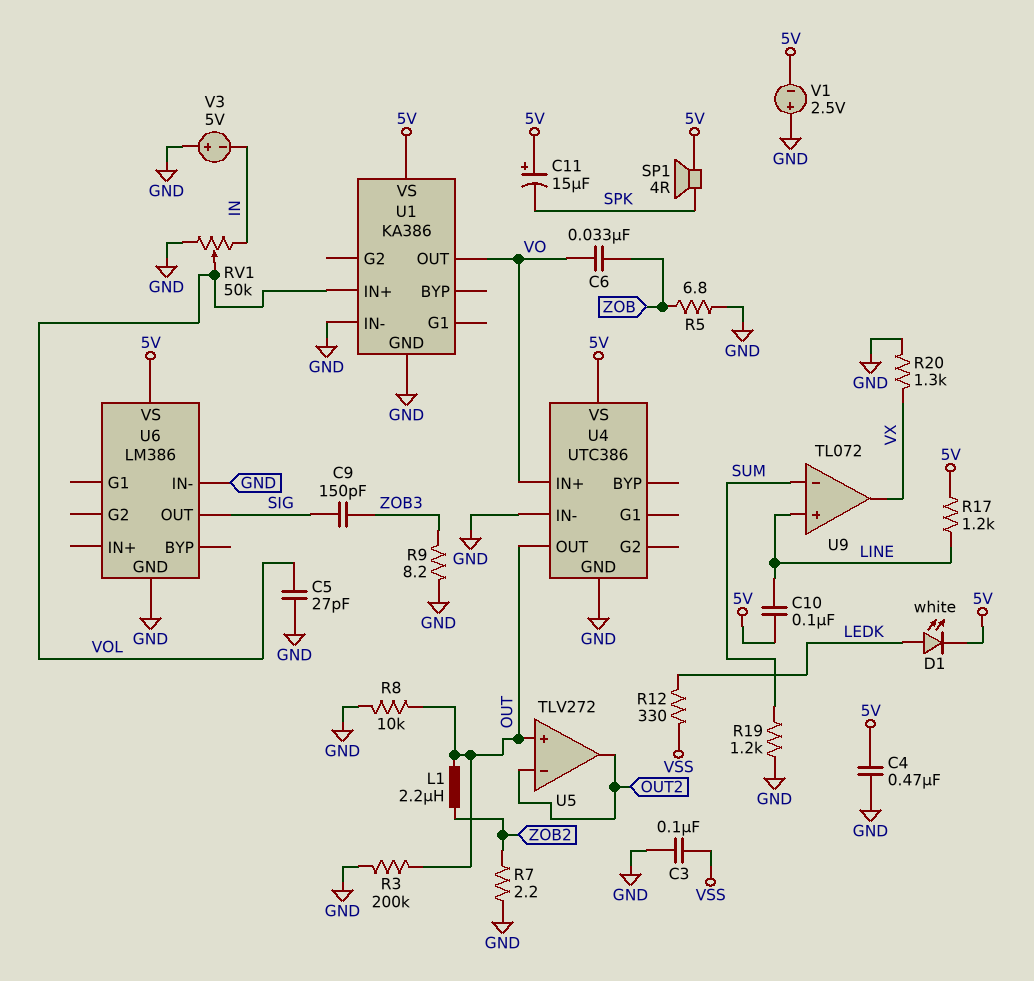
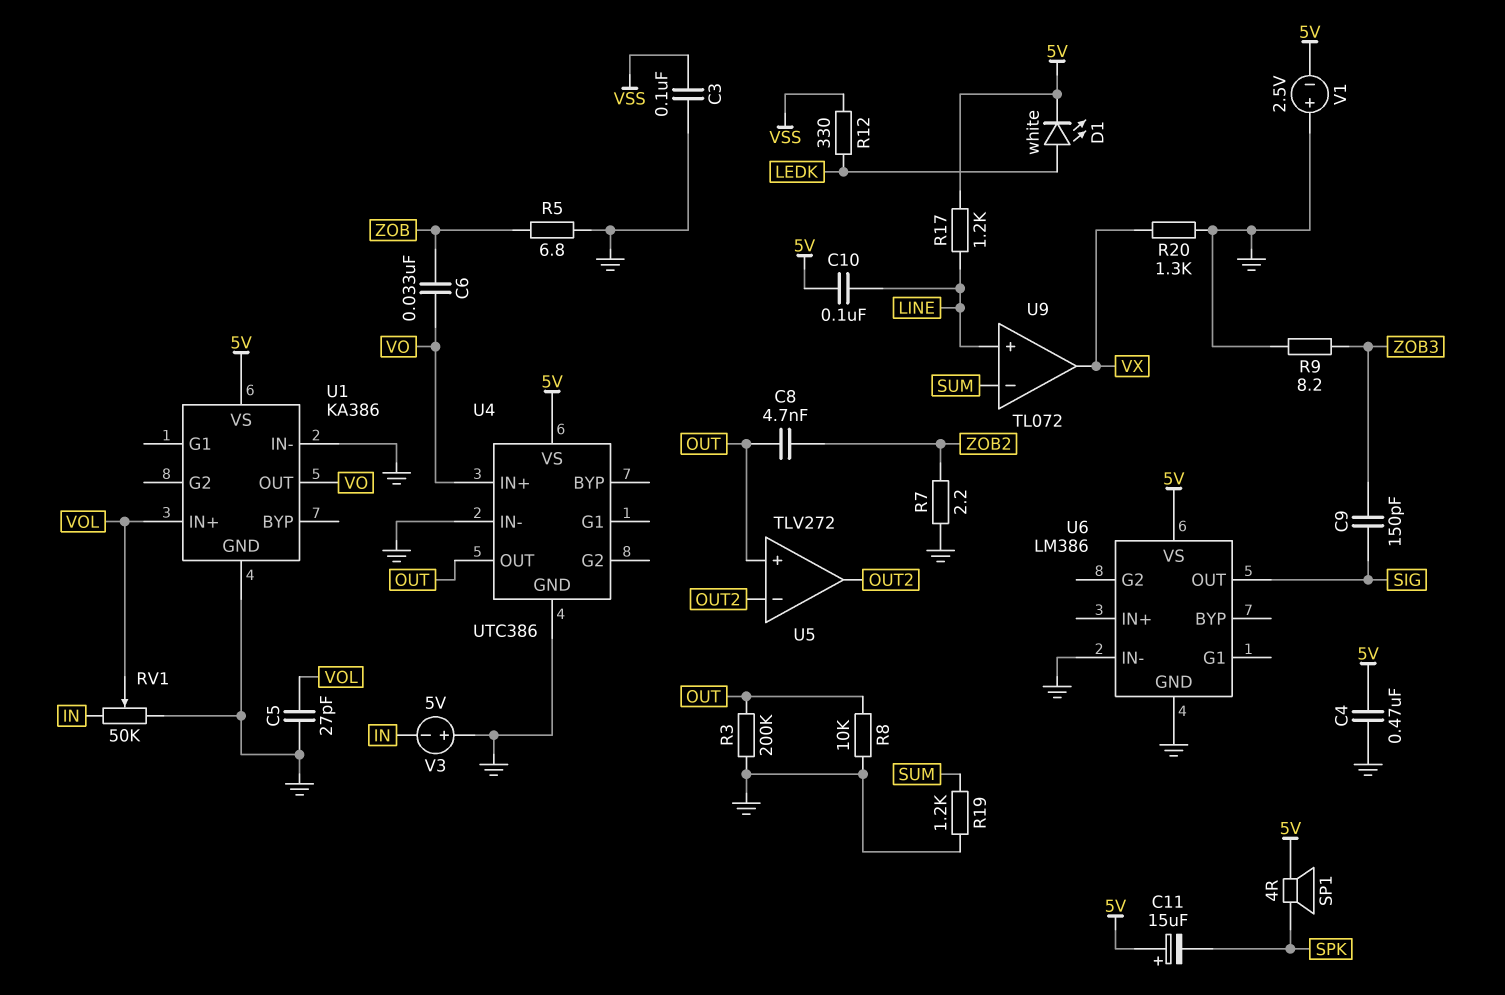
C8: none -> 4.7nF (OUT, ZOB2)
L1: 2.2uH (OUT, ZOB2) -> none

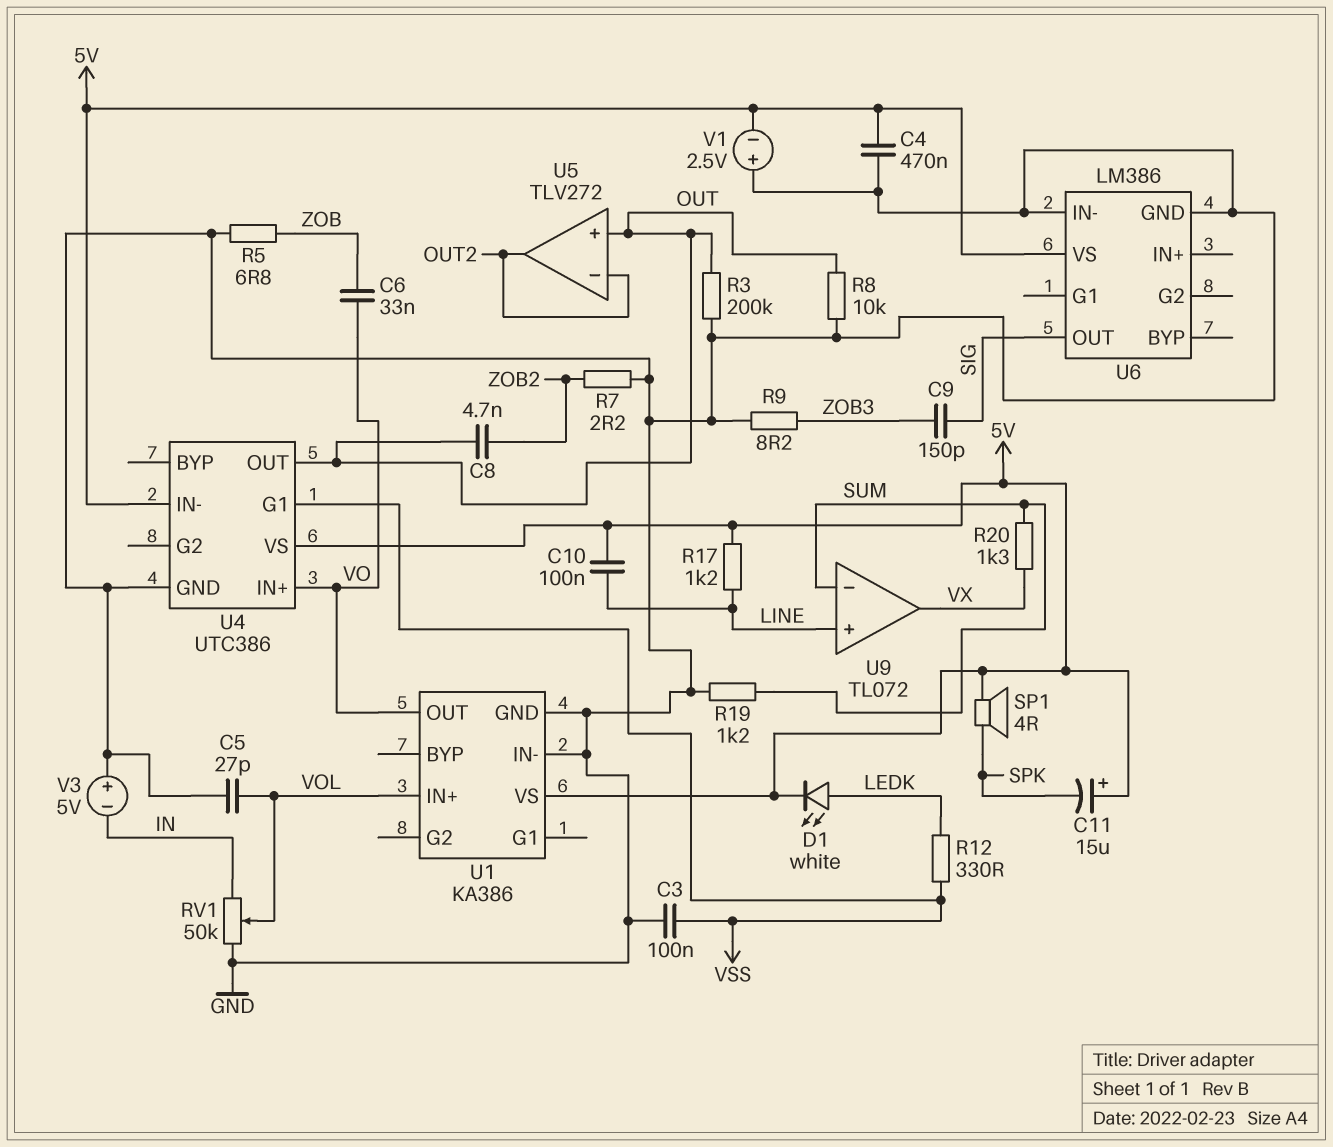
R20: 1.3k (GND, VX) -> 1.3k (SUM, VX)
U4 pin G1: none -> VSS
U4 pin IN-: GND -> 5V

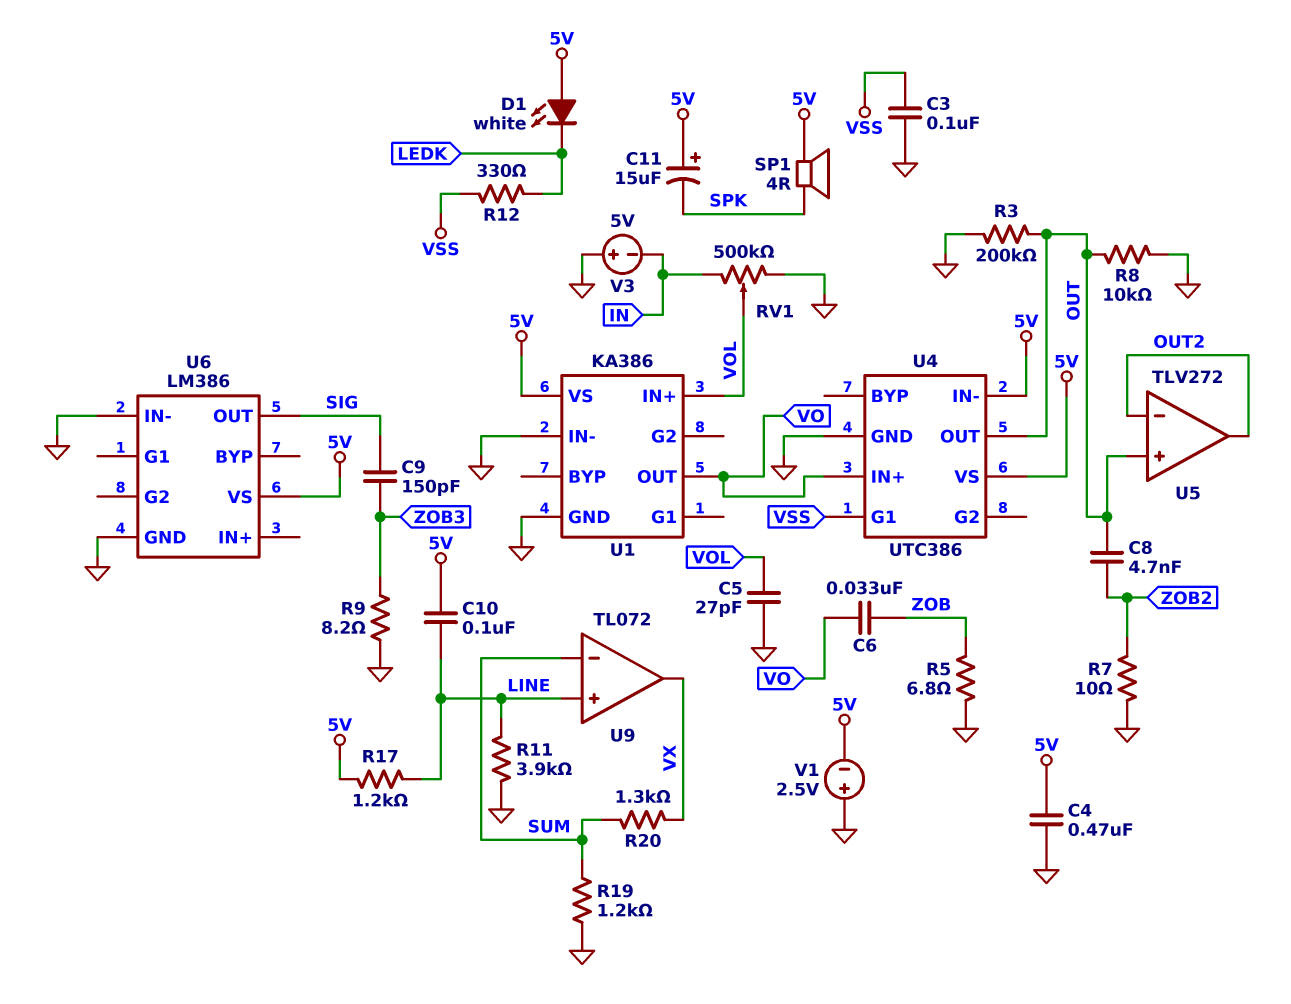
D1: LED white (A LEDK, K 5V) -> LED white (A 5V, K LEDK)
R7: 2.2 (GND, ZOB2) -> 10 (GND, ZOB2)
R11: none -> 3.9k (GND, LINE)
RV1: 50k (GND, IN, wiper VOL) -> 500k (GND, IN, wiper VOL)

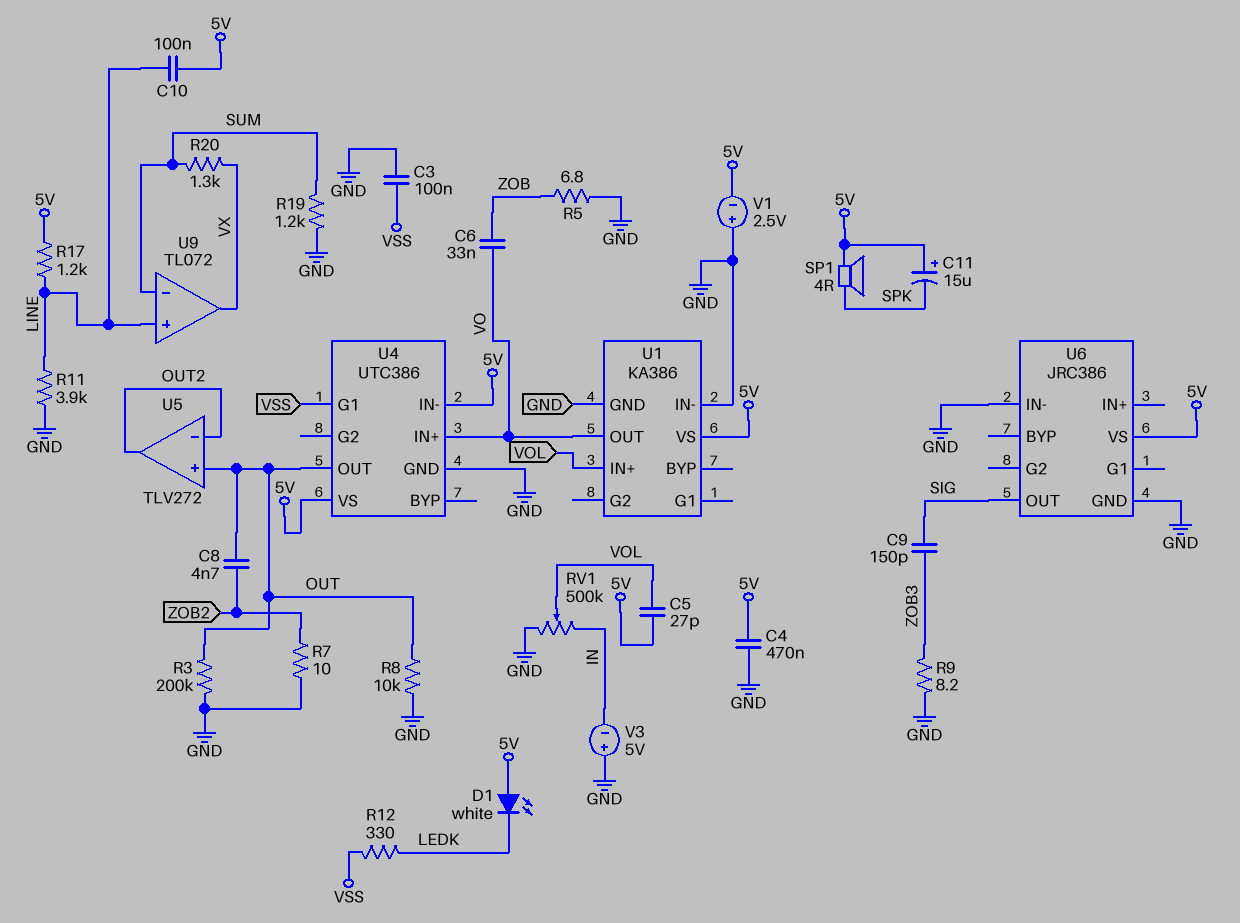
C5: 27pF (GND, VOL) -> 27pF (5V, VOL)
U6: LM386 -> JRC386

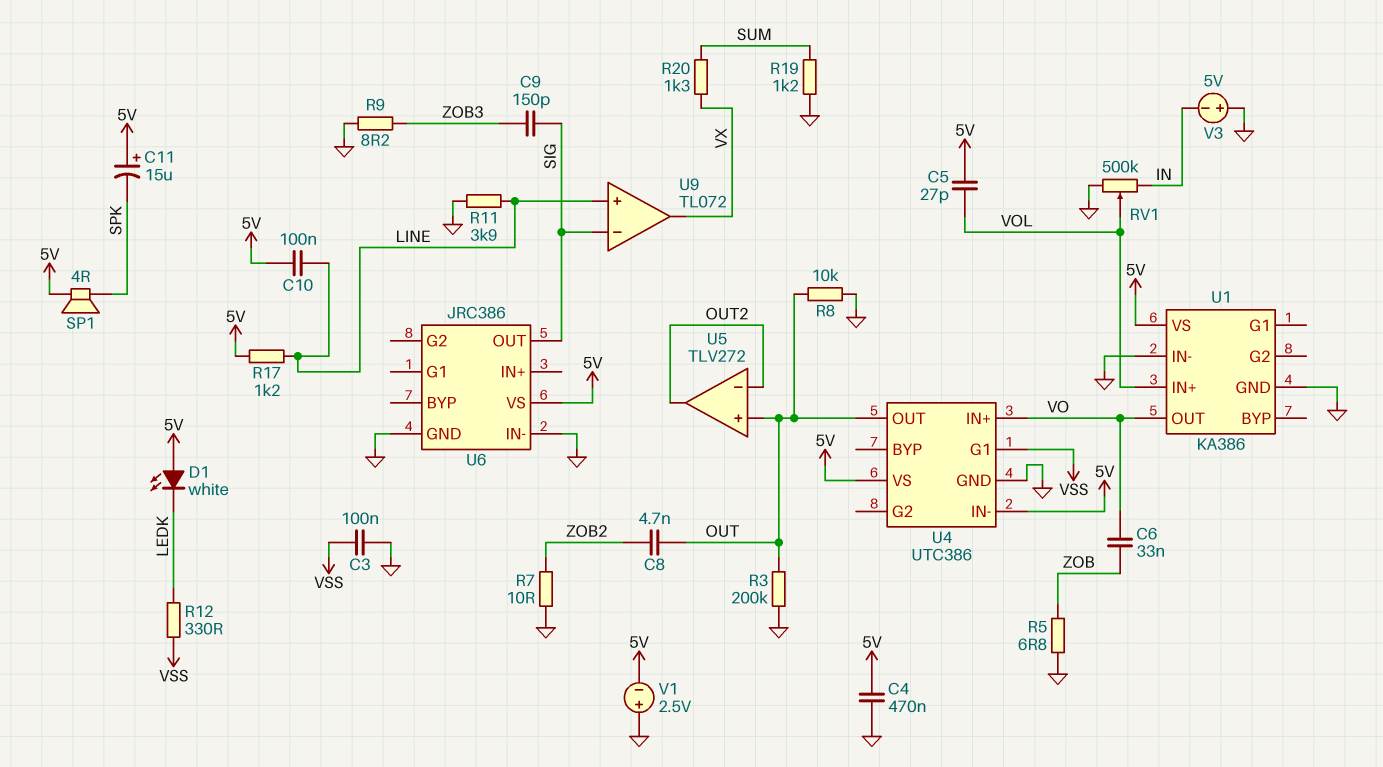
U9 pin in-: SUM -> SIG

